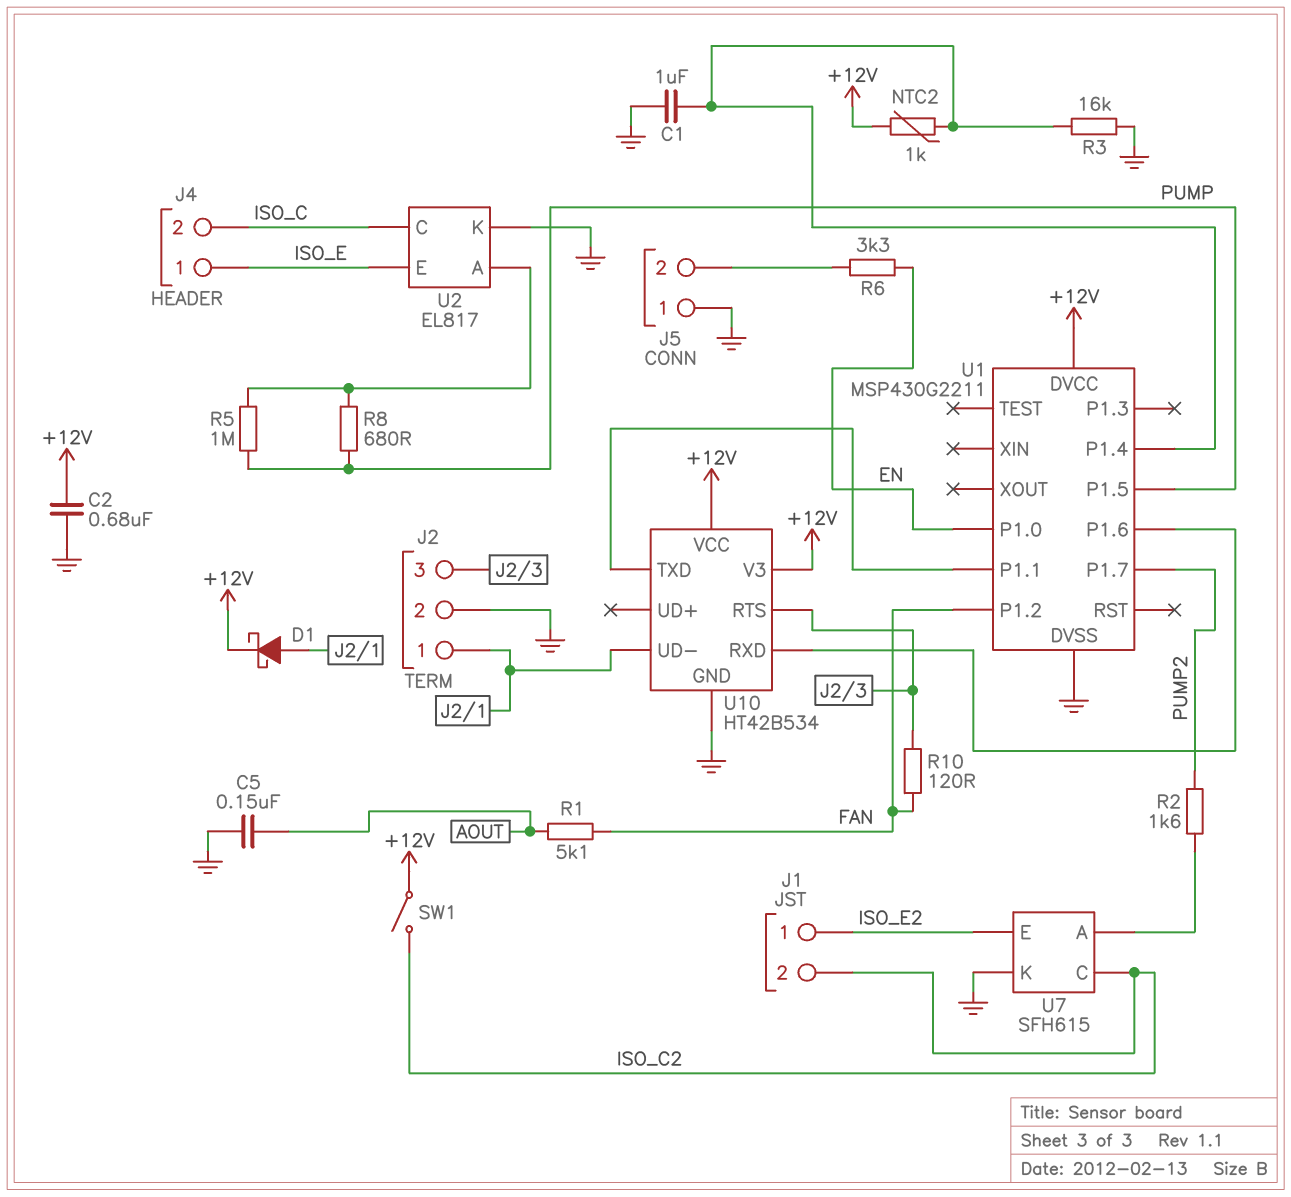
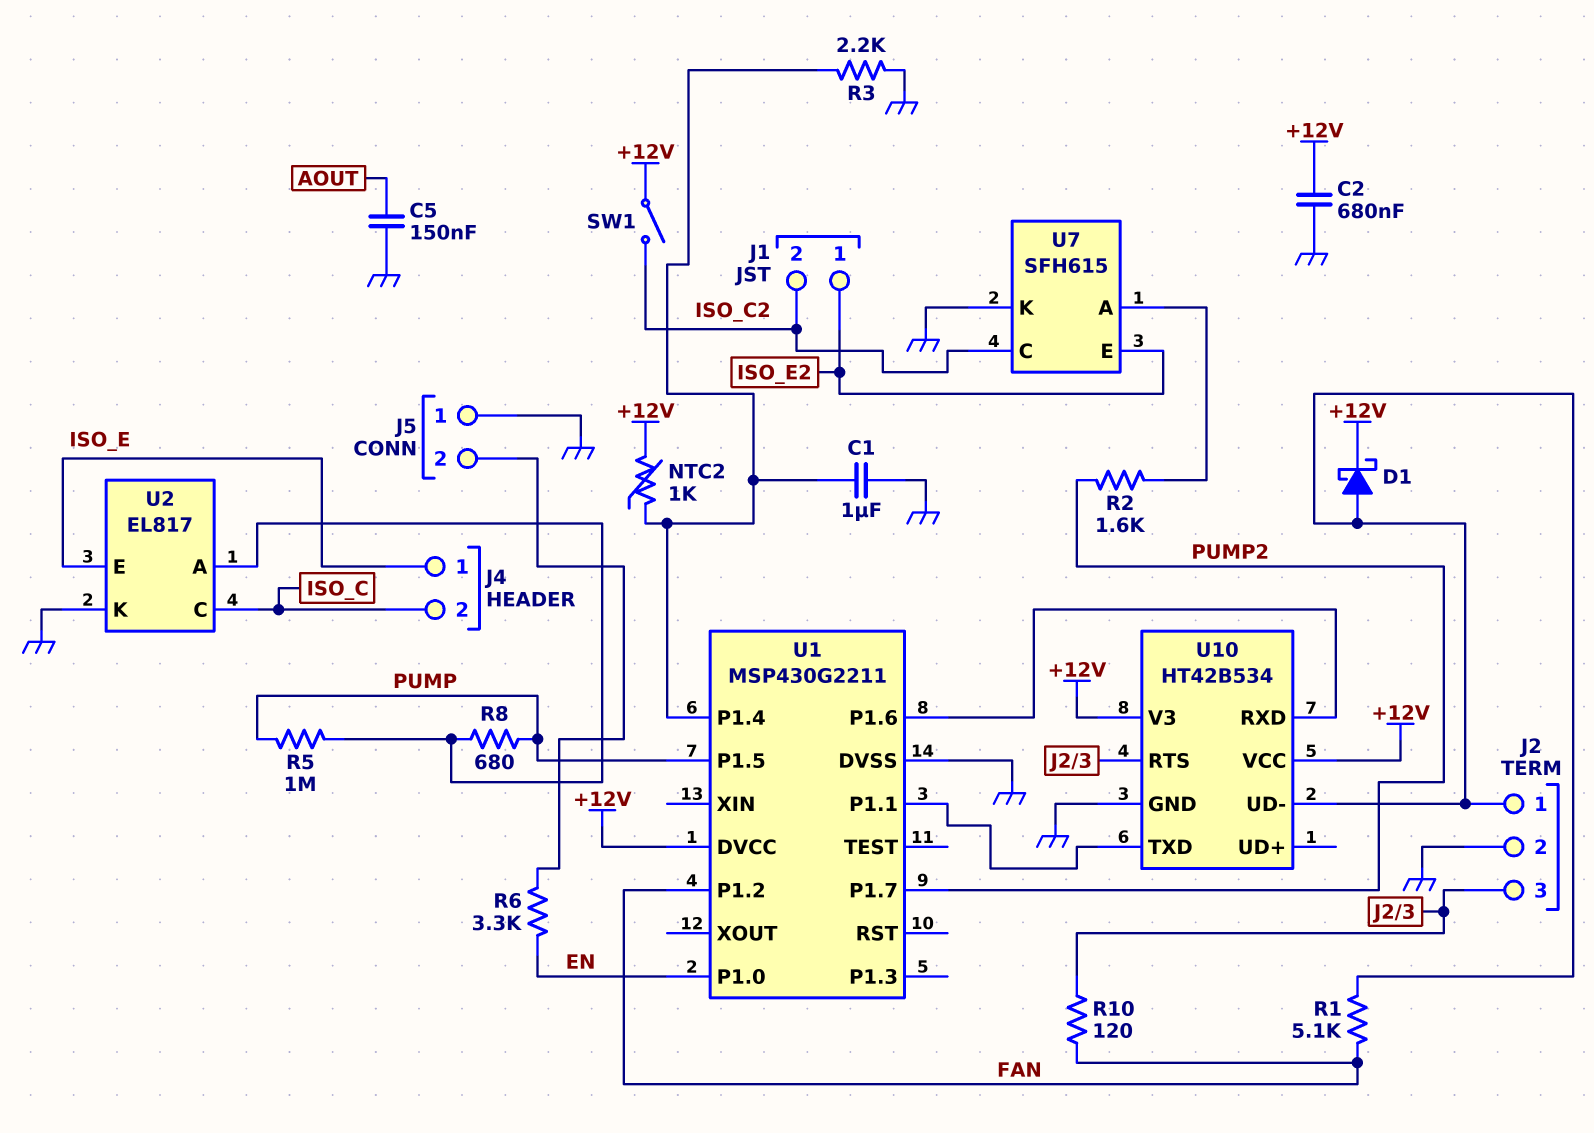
R1: 5.1k (AOUT, FAN) -> 5.1k (FAN, J2/1)
R3: 16k (GND, U1/P1.4) -> 2.2k (GND, U1/P1.4)

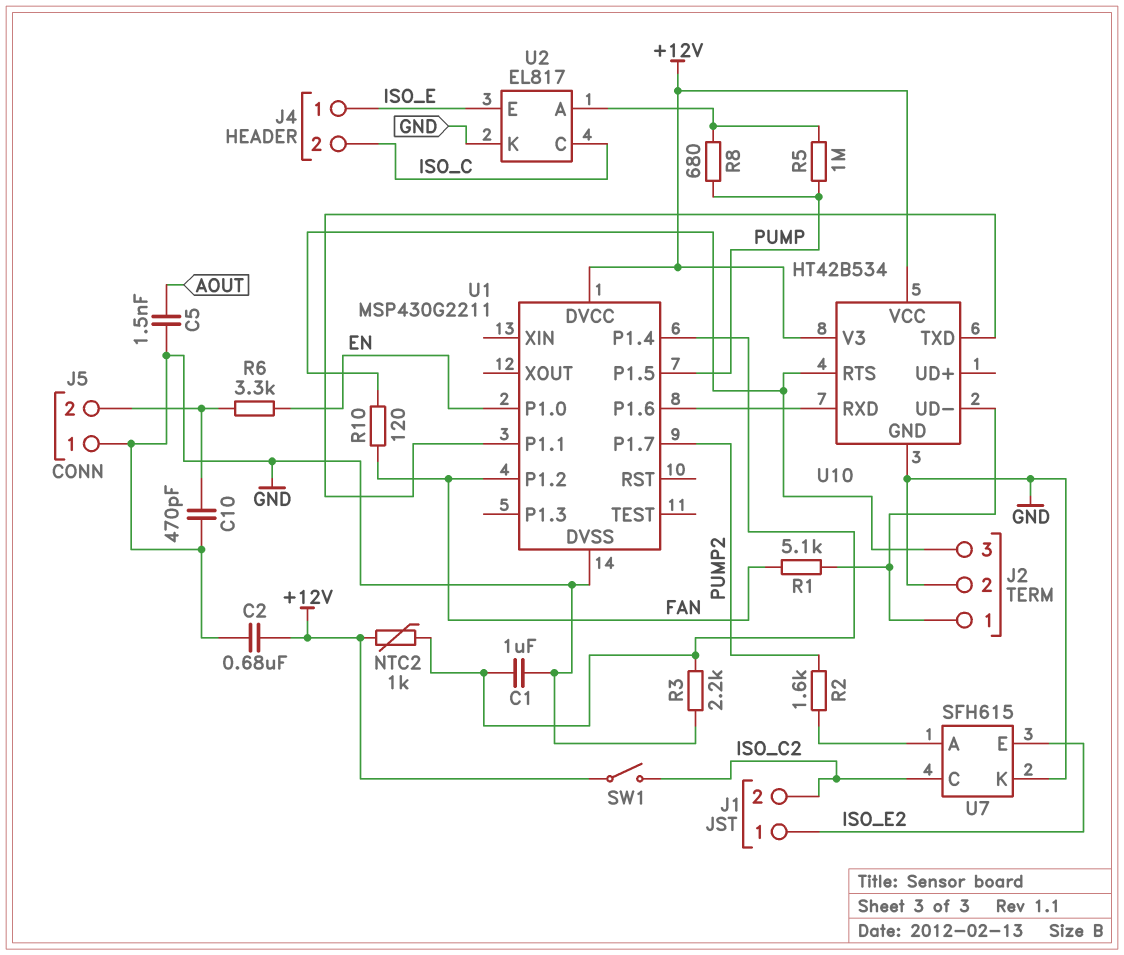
C5: 150nF (AOUT, GND) -> 1.5nF (AOUT, GND)
C10: none -> 470pF (GND, J5/2)
D1: schottky (A J2/1, K +12V) -> none

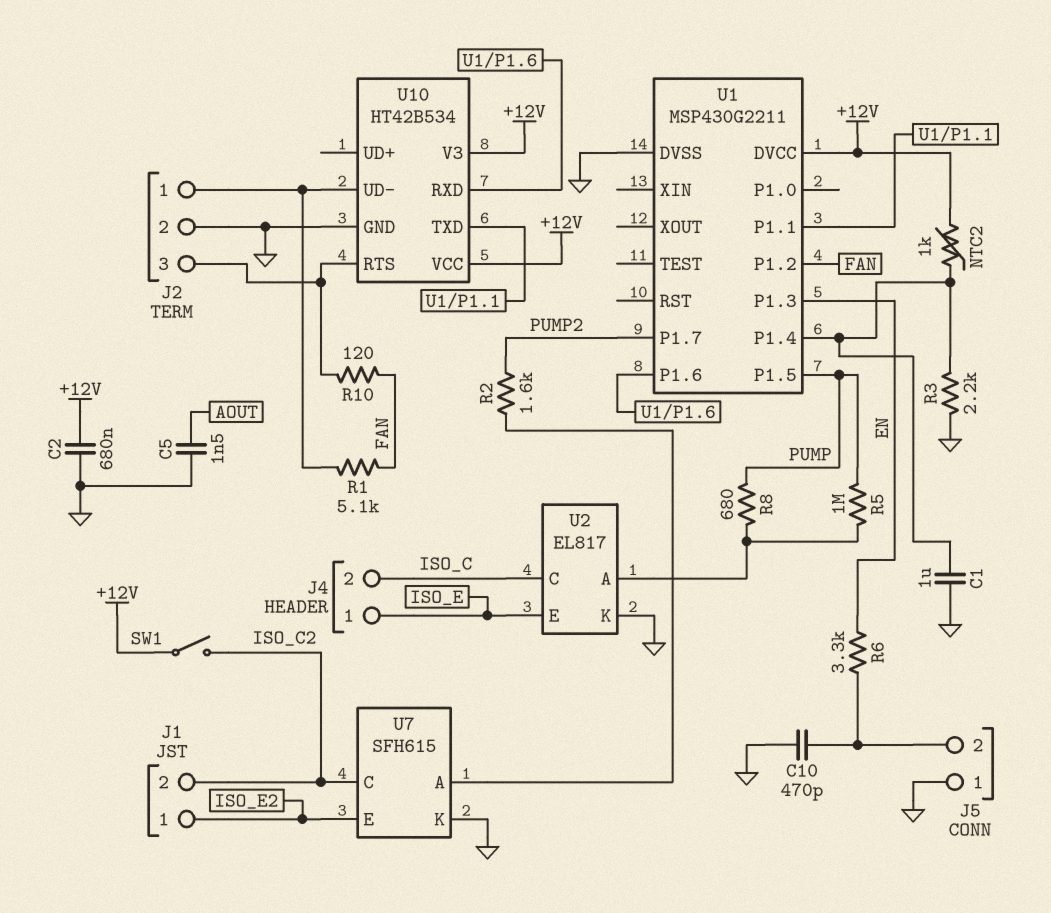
U1 pin P1.0: EN -> none
U1 pin P1.3: none -> EN

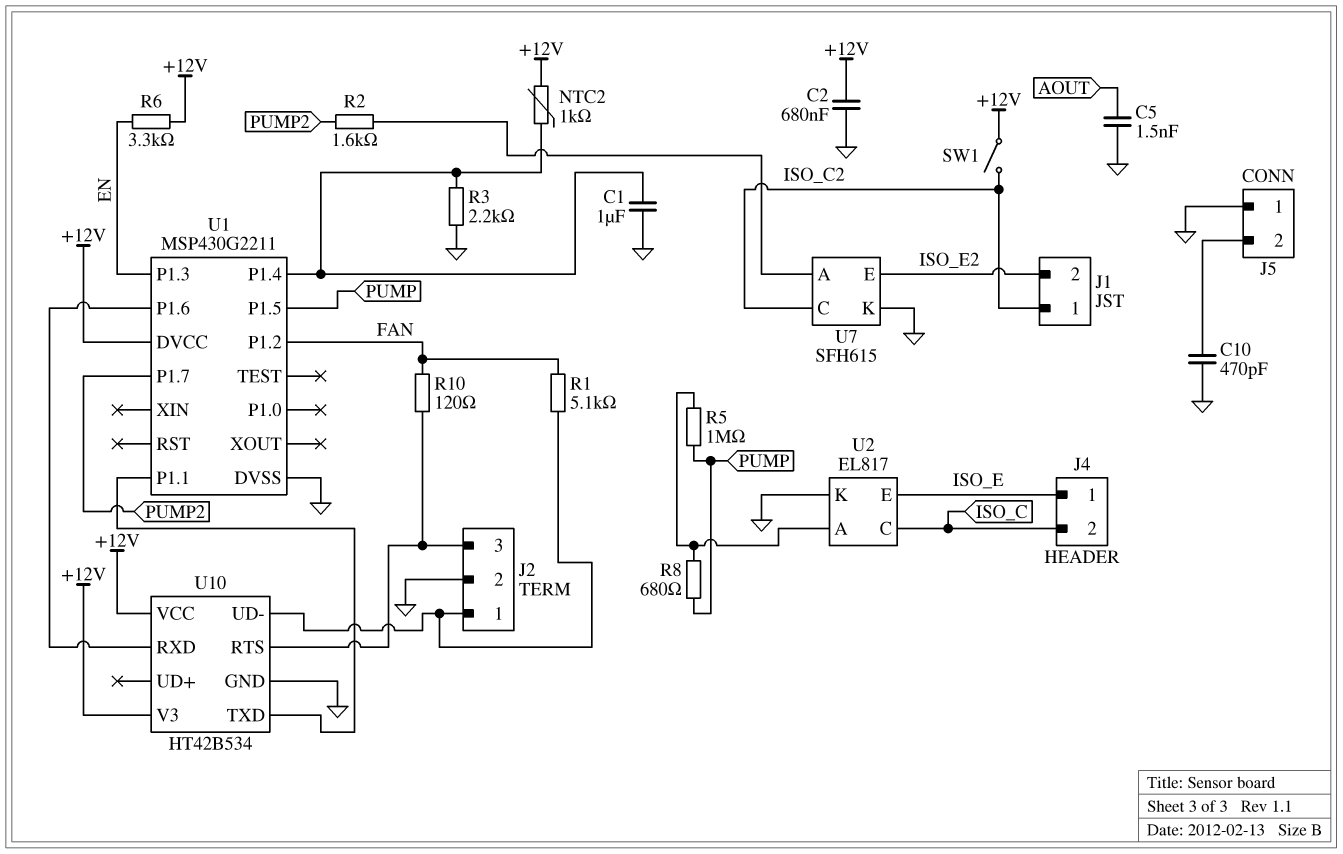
J1 pin 1: ISO_E2 -> ISO_C2
J1 pin 2: ISO_C2 -> ISO_E2
R6: 3.3k (EN, J5/2) -> 3.3k (+12V, EN)

